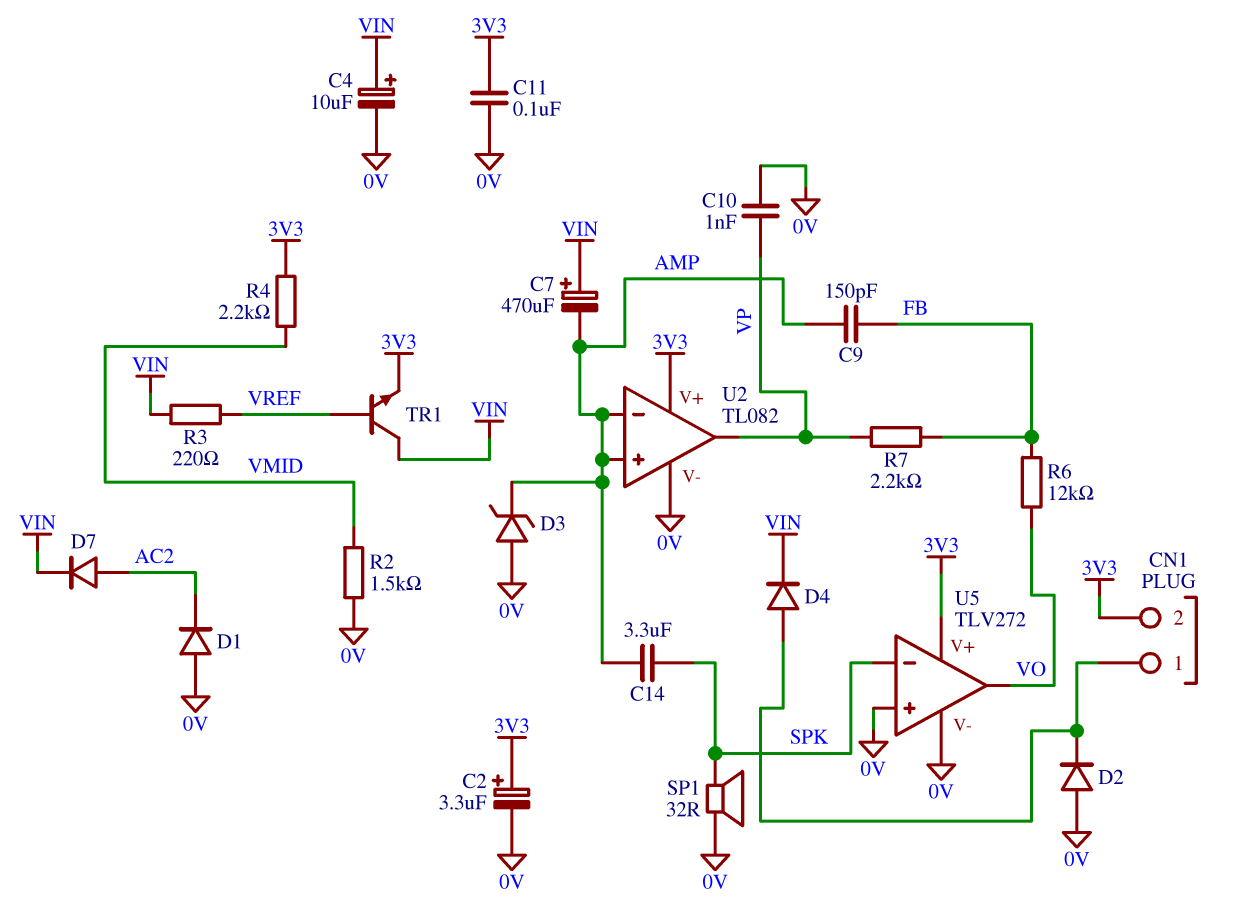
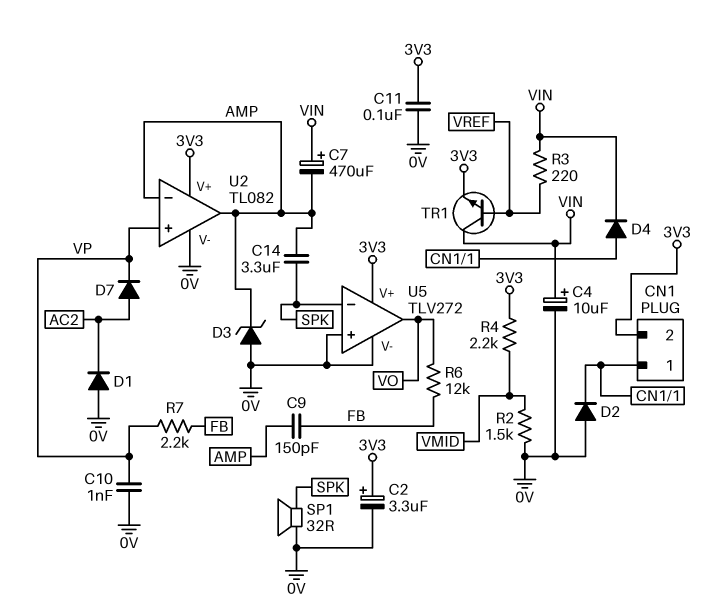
D7: diode (A AC2, K VIN) -> diode (A AC2, K VP)
U2 pin in+: AMP -> VP
U2 pin out: VP -> AMP

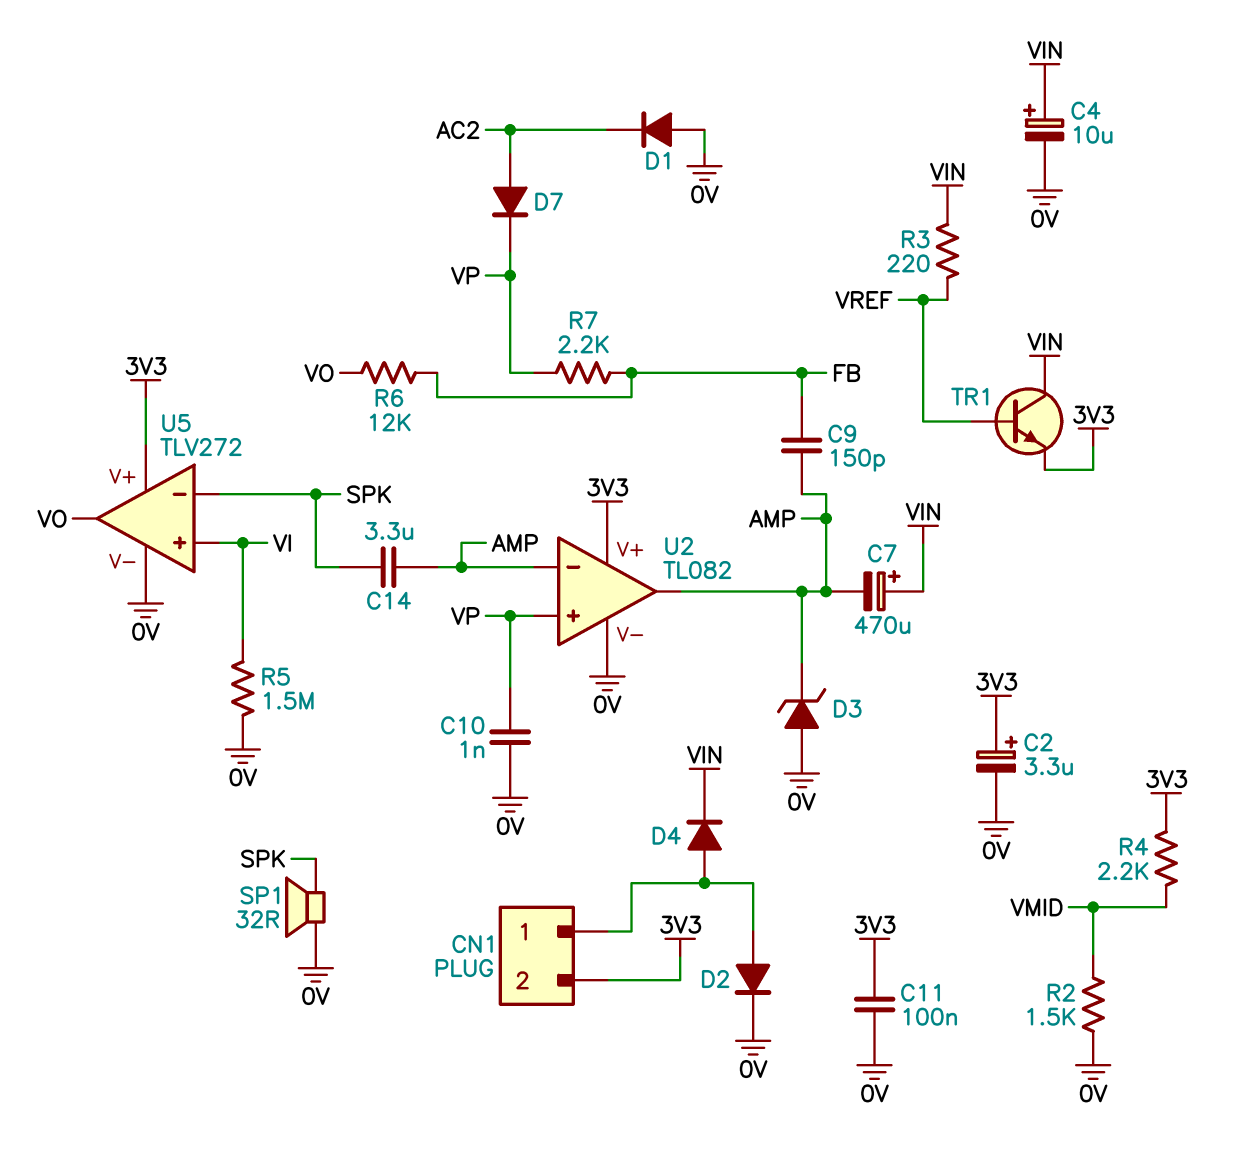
D2: diode (A 0V, K CN1/1) -> diode (A CN1/1, K 0V)
R5: none -> 1.5M (0V, VI)
U5 pin in+: 0V -> VI

